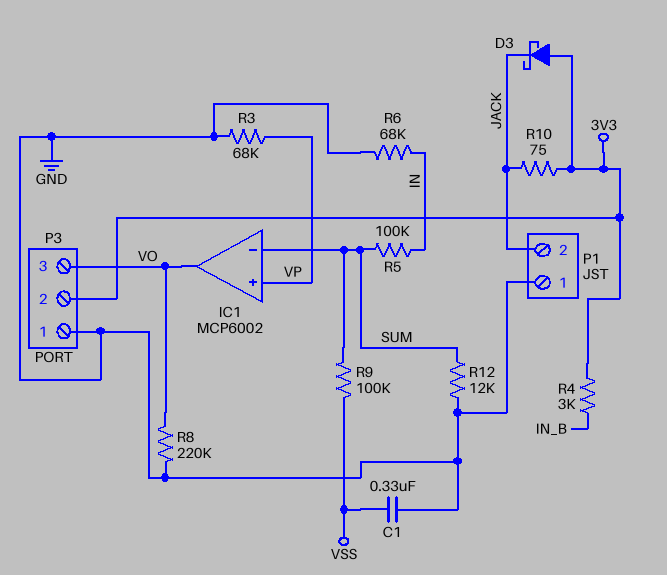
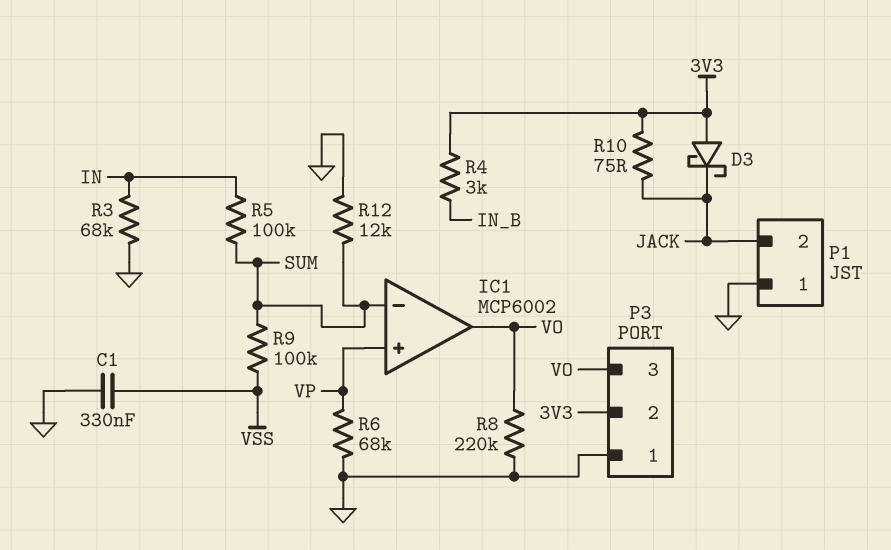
R3: 68k (GND, VP) -> 68k (GND, IN)
R6: 68k (GND, IN) -> 68k (GND, VP)

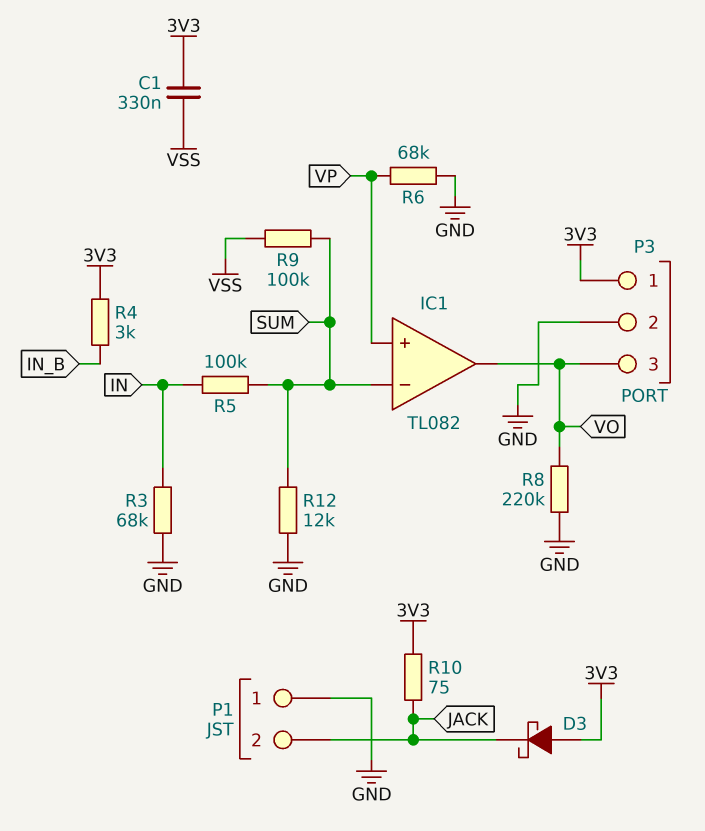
C1: 330nF (GND, VSS) -> 330nF (3V3, VSS)
IC1: MCP6002 -> TL082
P3 pin 1: GND -> 3V3
P3 pin 2: 3V3 -> GND

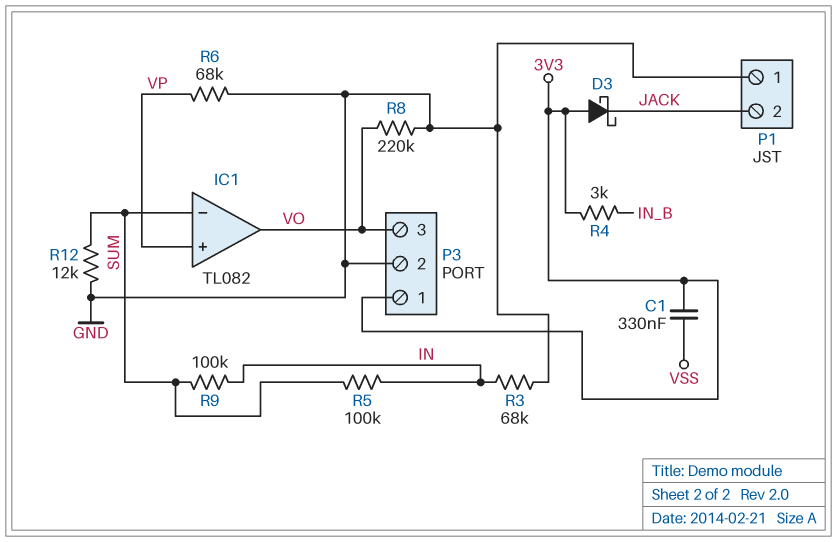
R9: 100k (SUM, VSS) -> 100k (IN, SUM)
R10: 75 (3V3, JACK) -> none

